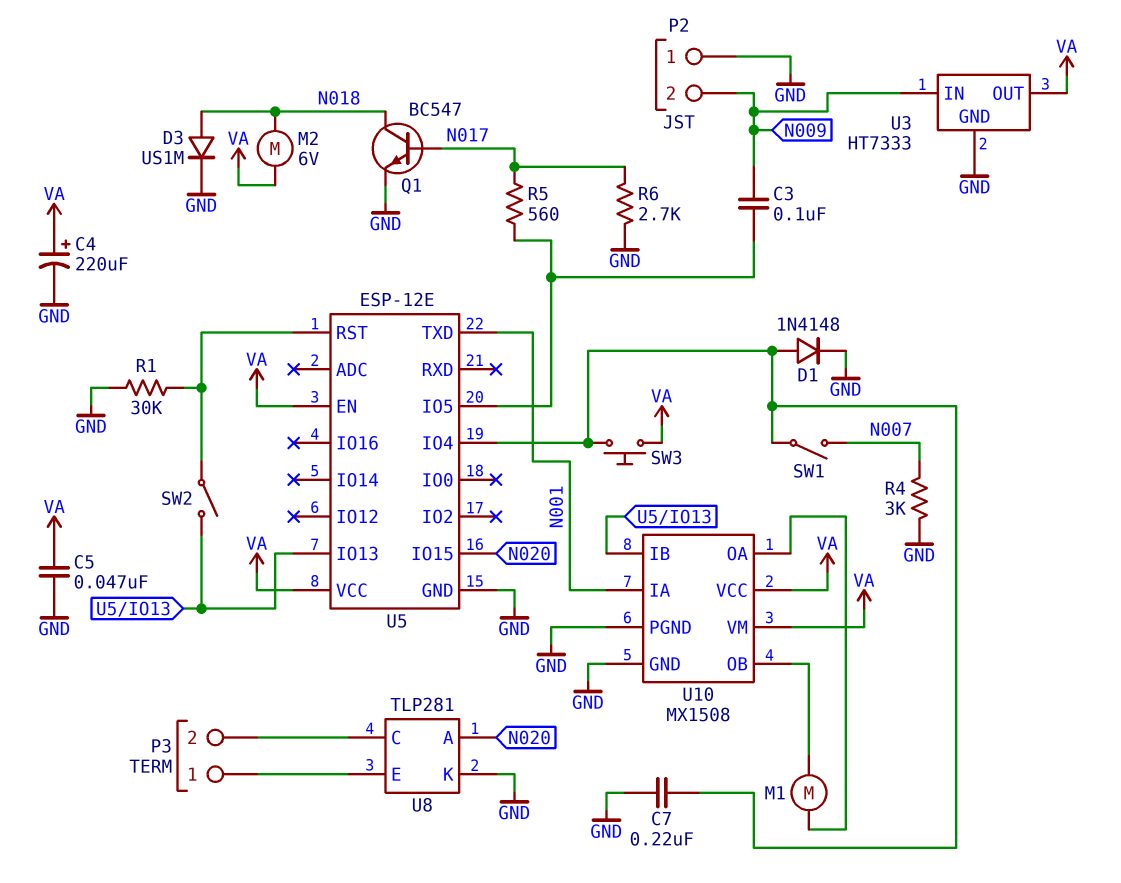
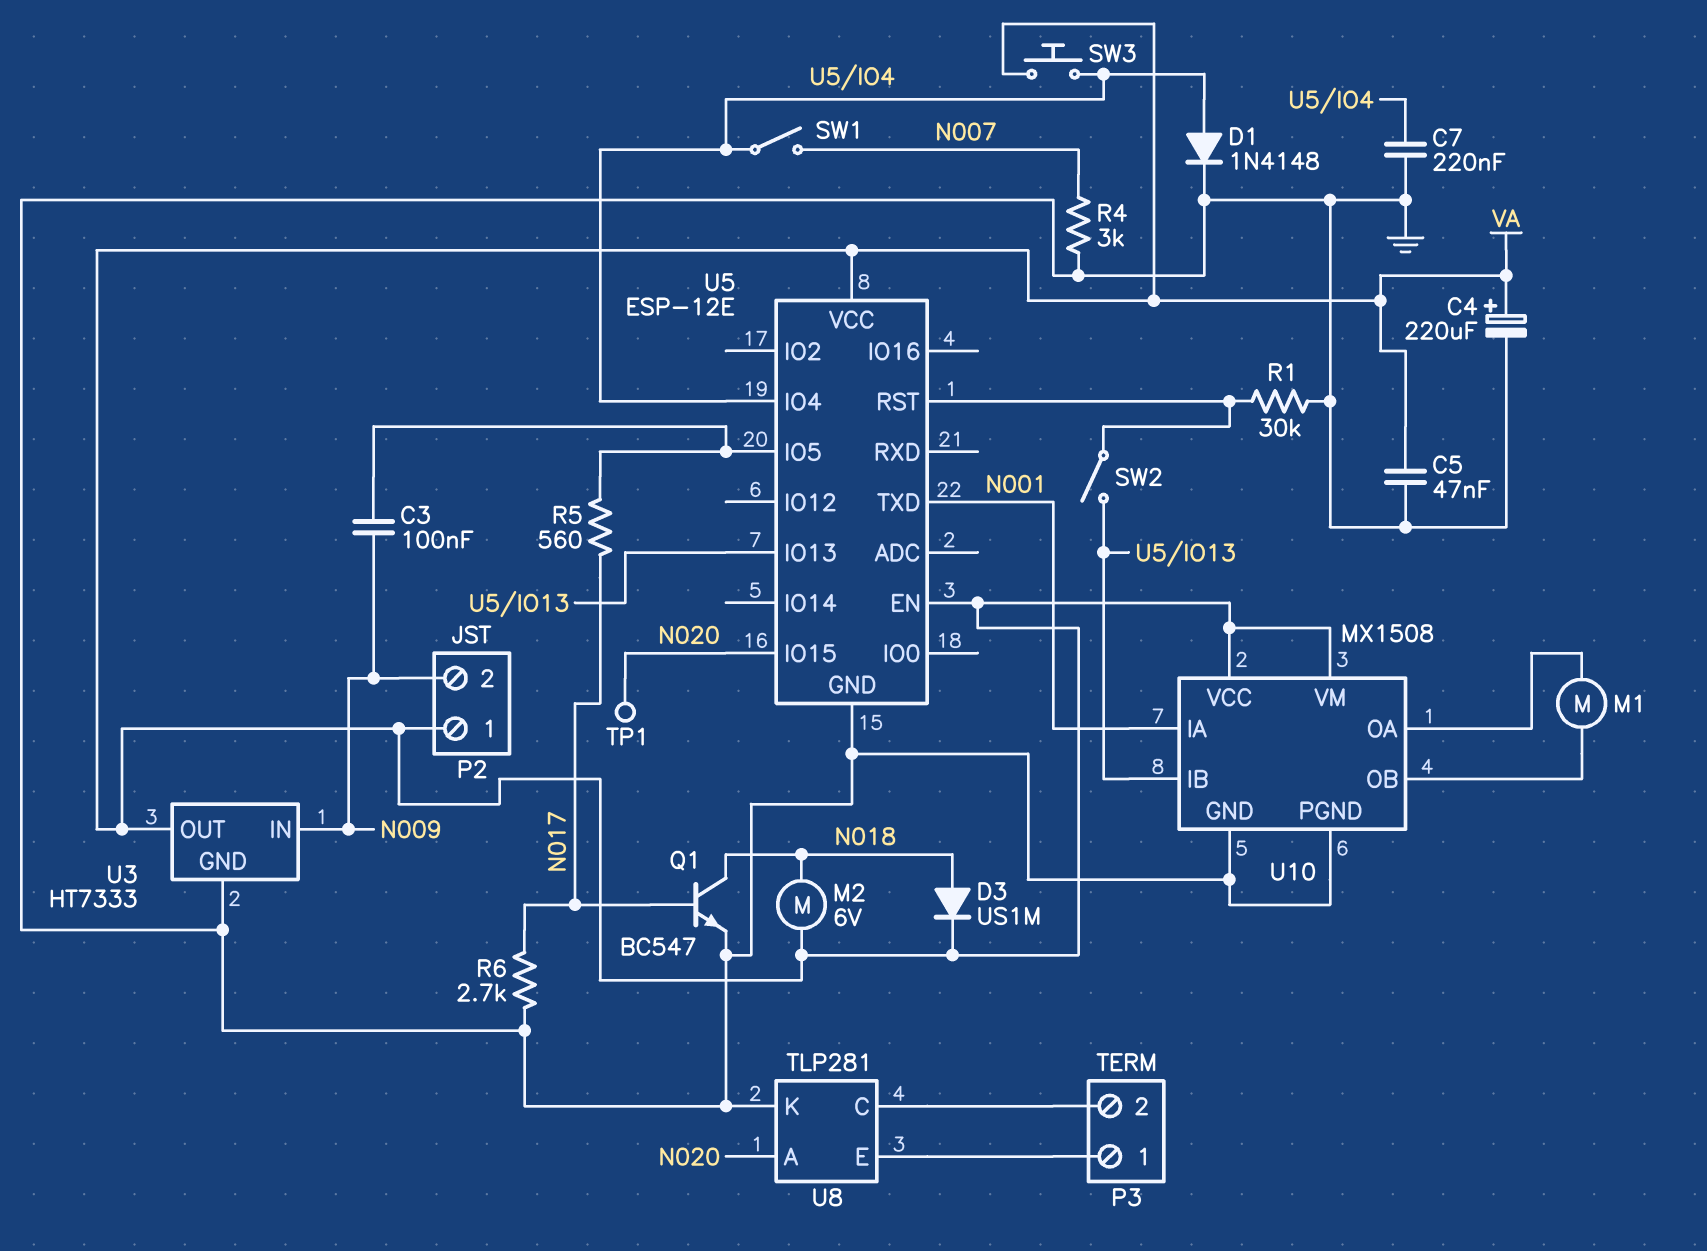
D3: diode US1M (A N018, K GND) -> diode US1M (A N018, K VA)
P2 pin 1: GND -> VA
TP1: none -> test point (N020)

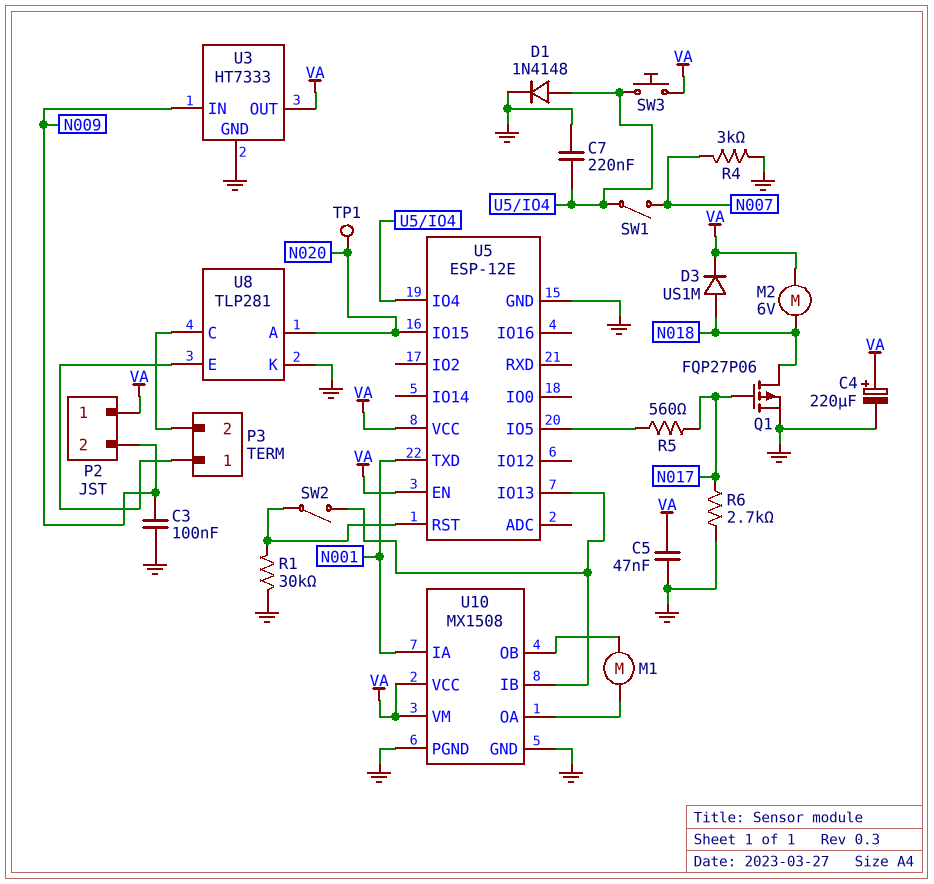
C3: 100nF (N009, U5/IO5) -> 100nF (GND, N009)
Q1: NPN BC547 (B N017, C N018, E GND) -> PMOS FQP27P06 (G N017, D N018, S GND)

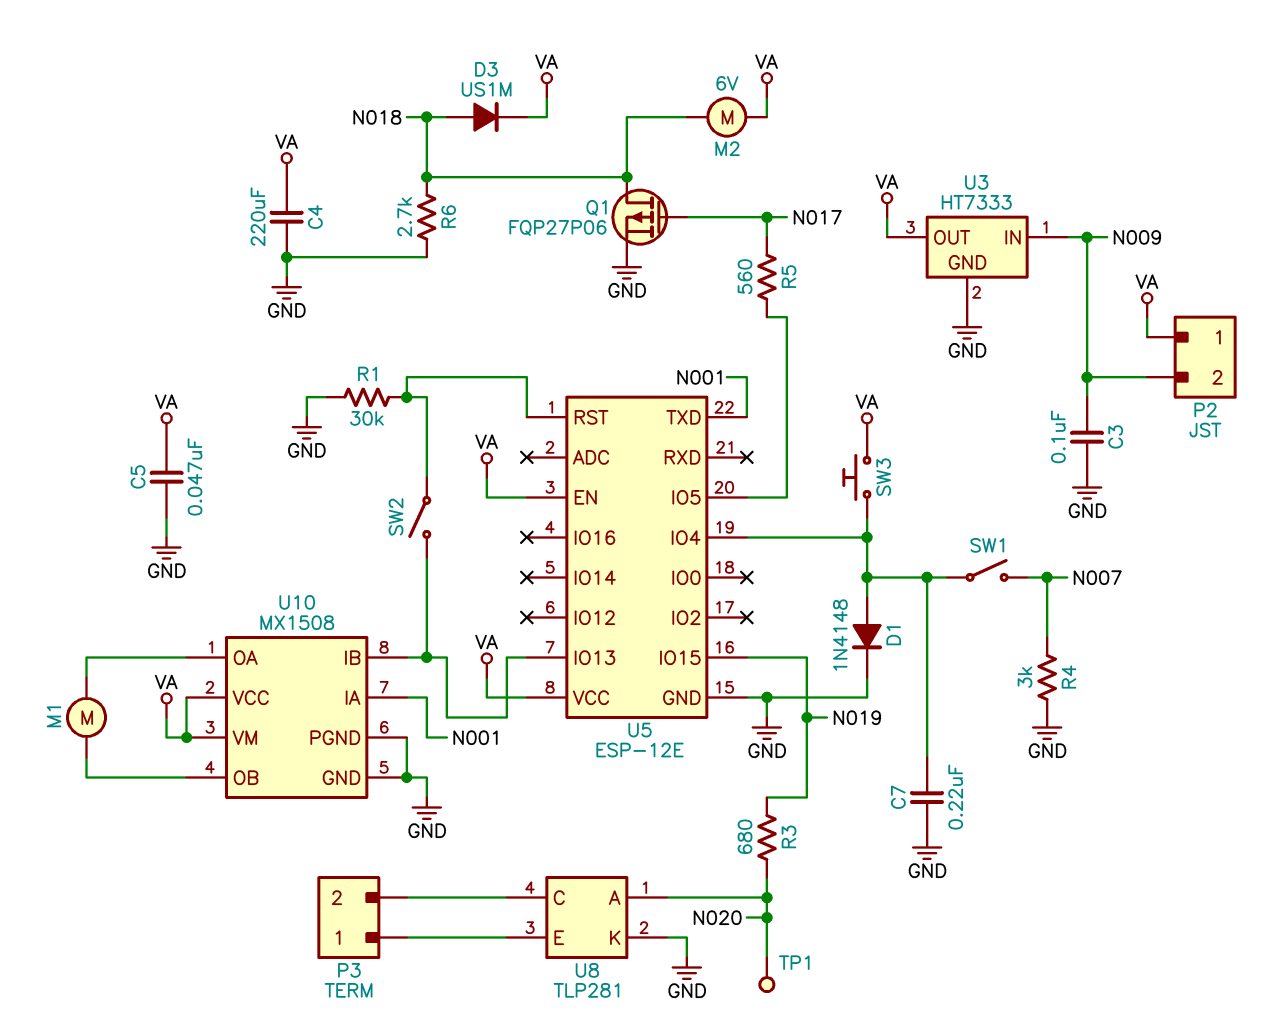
C4: 220uF (plus VA, minus GND) -> 220uF (GND, VA)
R3: none -> 680 (N019, N020)
R6: 2.7k (GND, N017) -> 2.7k (GND, N018)
U5 pin IO15: N020 -> N019

